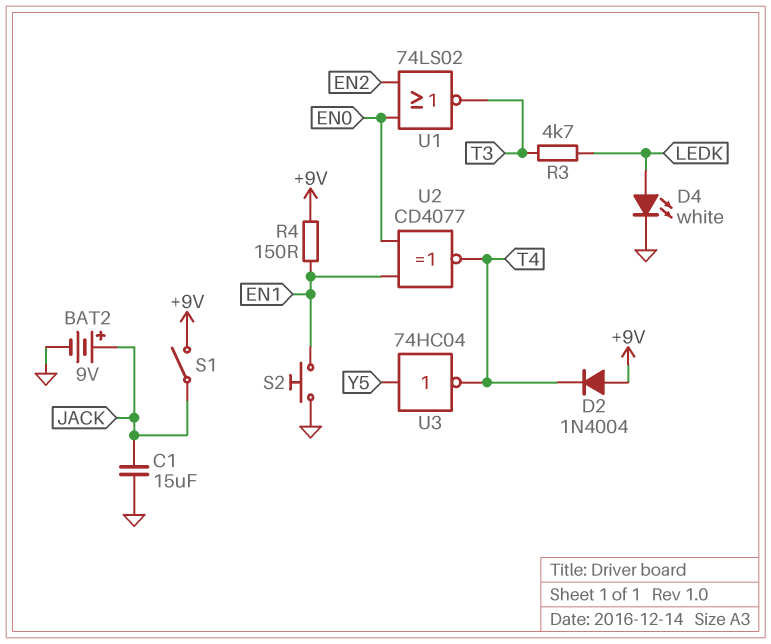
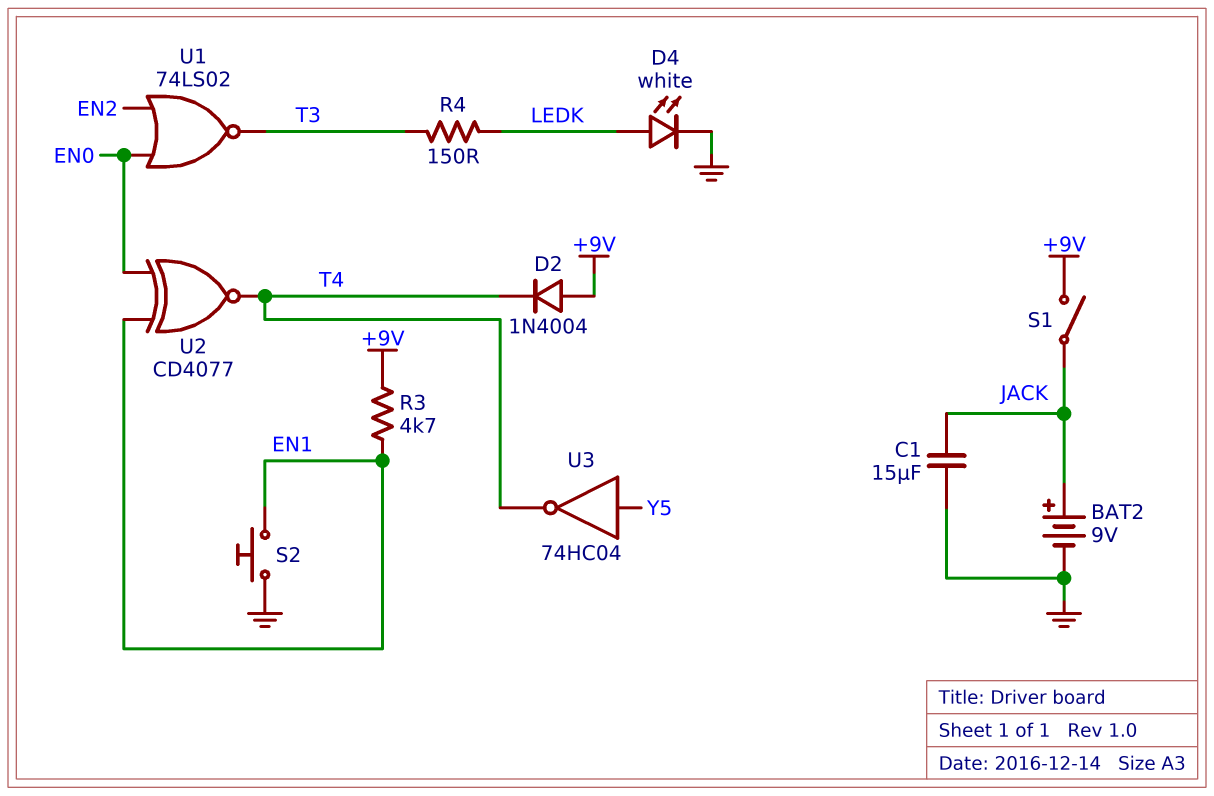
R3: 4.7k (LEDK, T3) -> 4.7k (+9V, EN1)
R4: 150 (+9V, EN1) -> 150 (LEDK, T3)

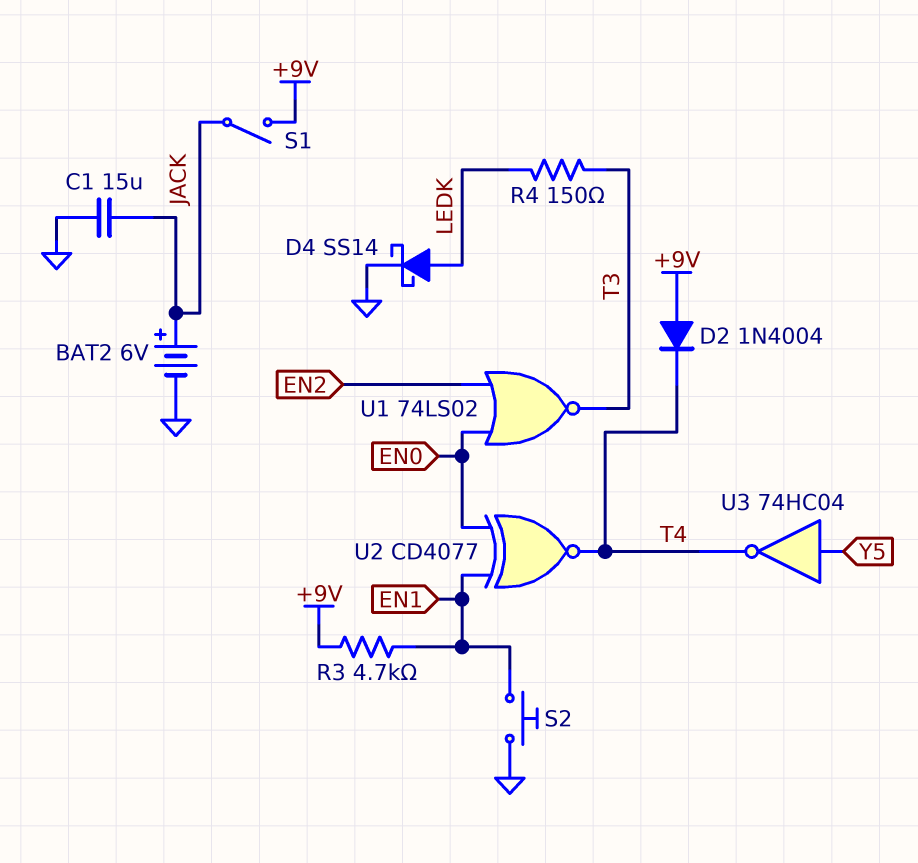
BAT2: 9V (plus JACK, minus GND) -> 6V (plus JACK, minus GND)
D4: LED white (A LEDK, K GND) -> schottky SS14 (A LEDK, K GND)

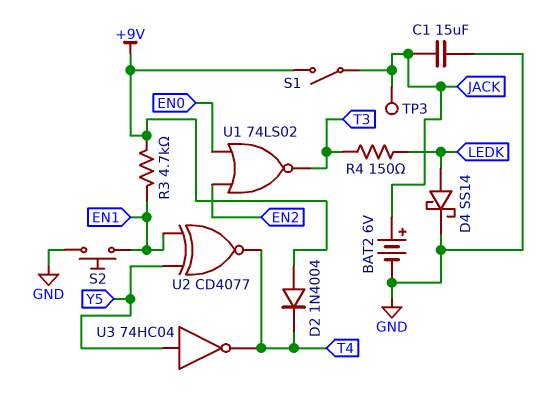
TP3: none -> test point (JACK)
U2: XNOR CD4077 (in EN0, in EN1, out T4) -> XNOR CD4077 (in EN1, in Y5, out T4)

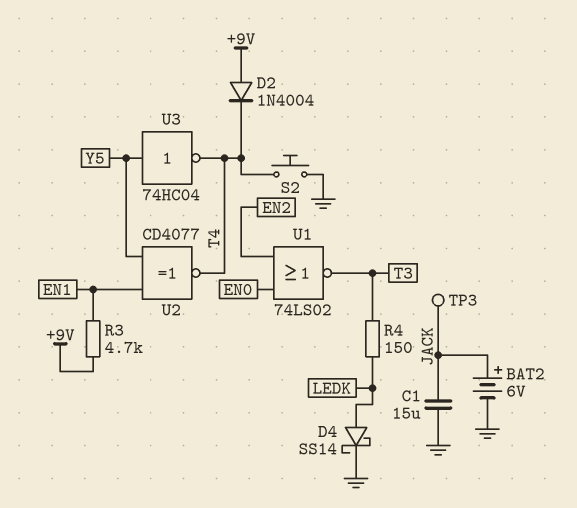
S1: switch (+9V, JACK) -> none
S2: button (EN1, GND) -> button (GND, T4)

